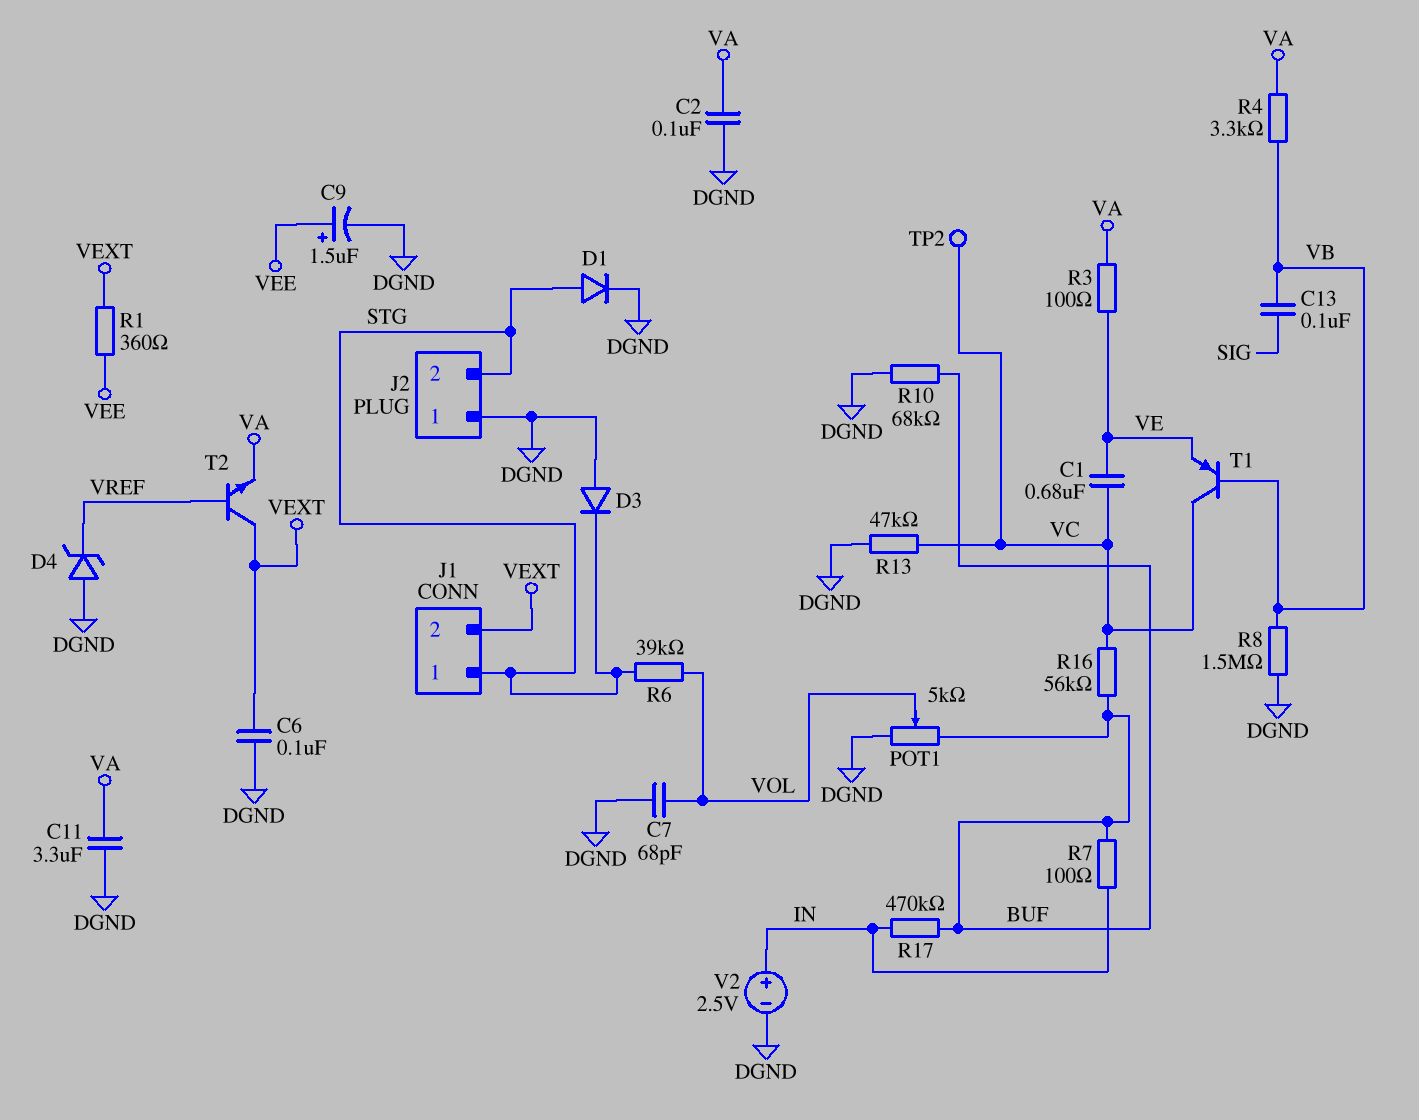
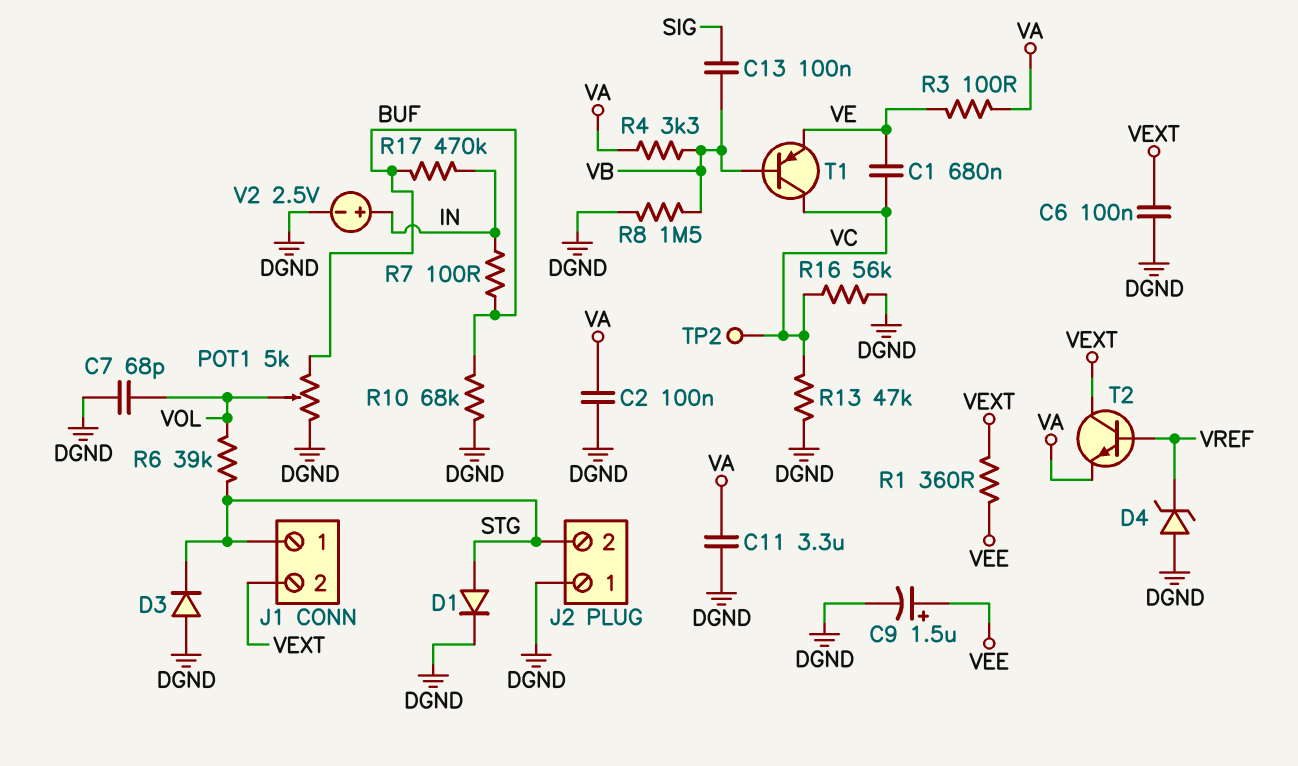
R16: 56k (BUF, VC) -> 56k (DGND, VC)

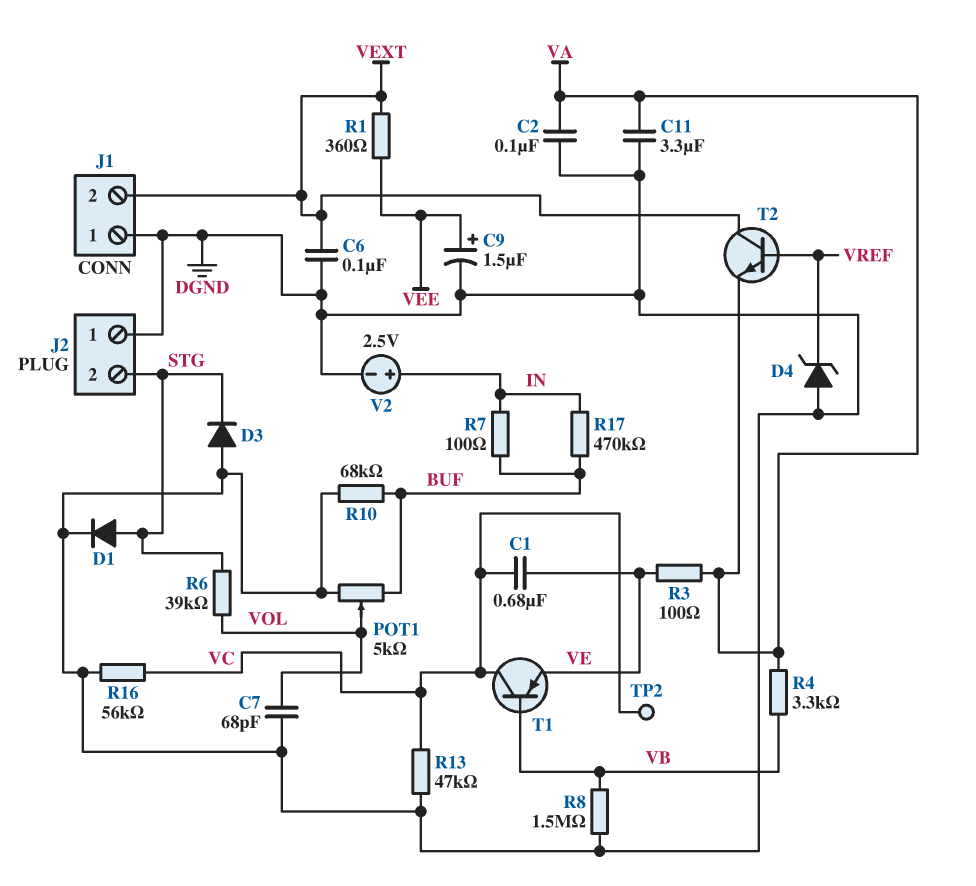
C13: 100nF (SIG, VB) -> none
J1 pin 1: STG -> DGND

